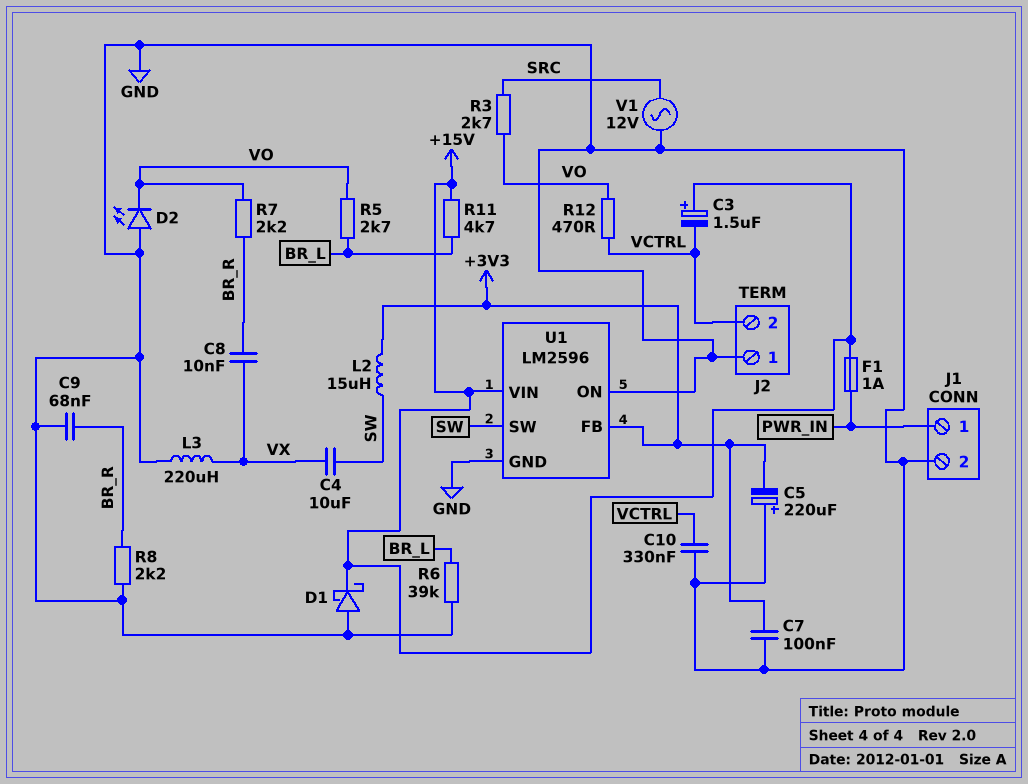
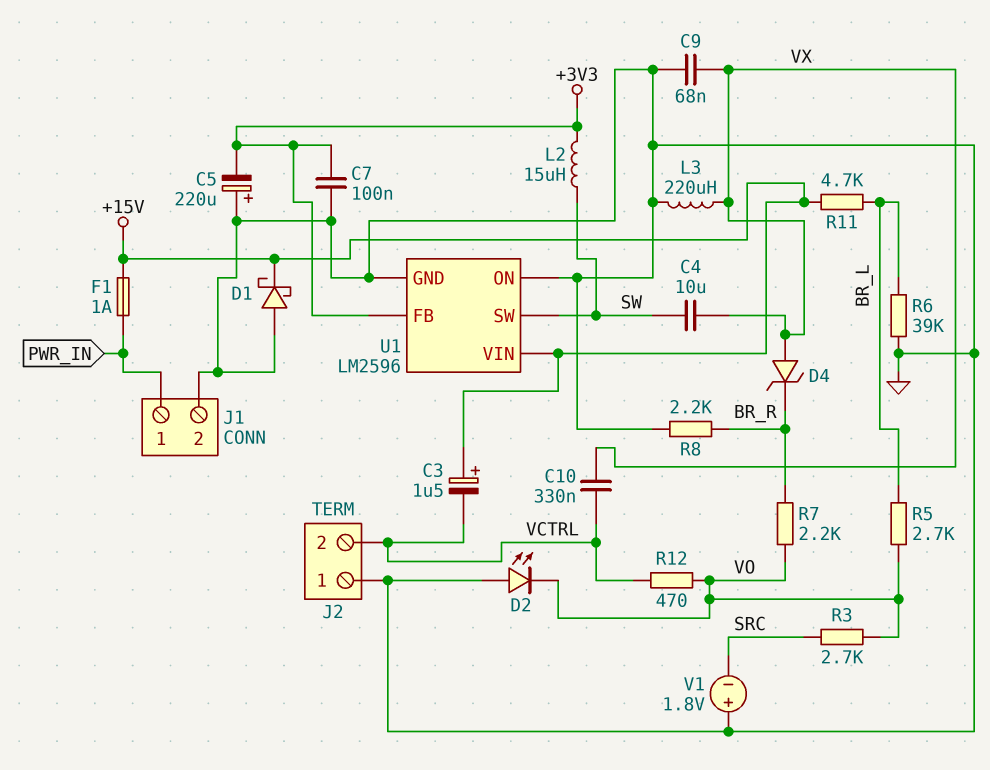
C8: 10nF (BR_R, VX) -> none
C9: 68nF (BR_R, GND) -> 68nF (GND, VX)
C10: 330nF (GND, VCTRL) -> 330nF (VCTRL, VX)
D4: none -> zener (A VX, K BR_R)
V1: AC 12V (GND, SRC) -> 1.8V (plus GND, minus SRC)

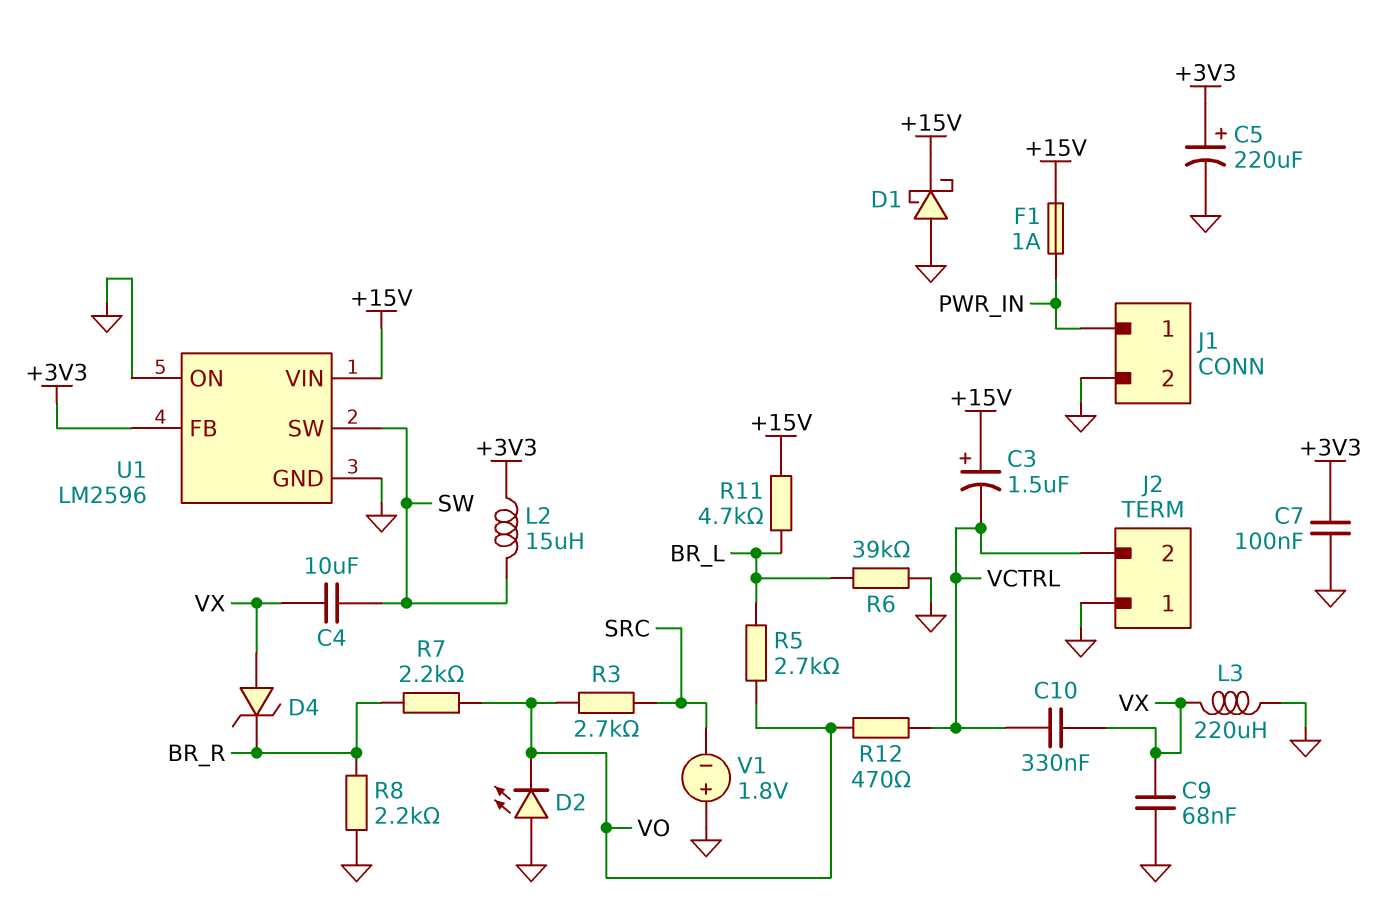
C5: 220uF (plus GND, minus +3V3) -> 220uF (plus +3V3, minus GND)

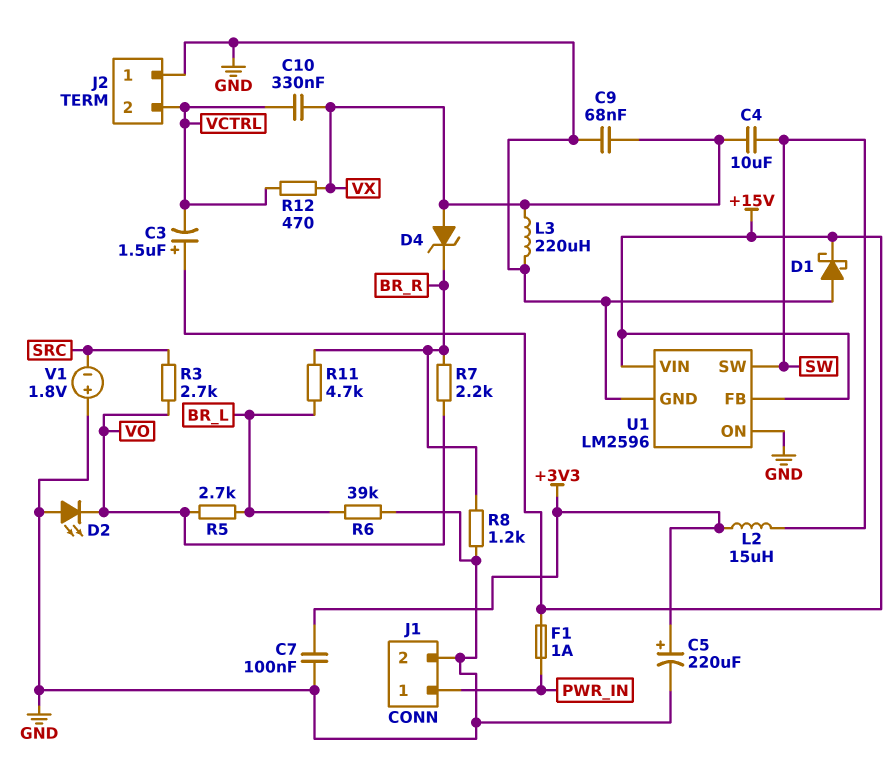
R8: 2.2k (BR_R, GND) -> 1.2k (BR_R, GND)
R11: 4.7k (+15V, BR_L) -> 4.7k (BR_L, BR_R)
R12: 470 (VCTRL, VO) -> 470 (VCTRL, VX)
U1 pin FB: +3V3 -> +15V

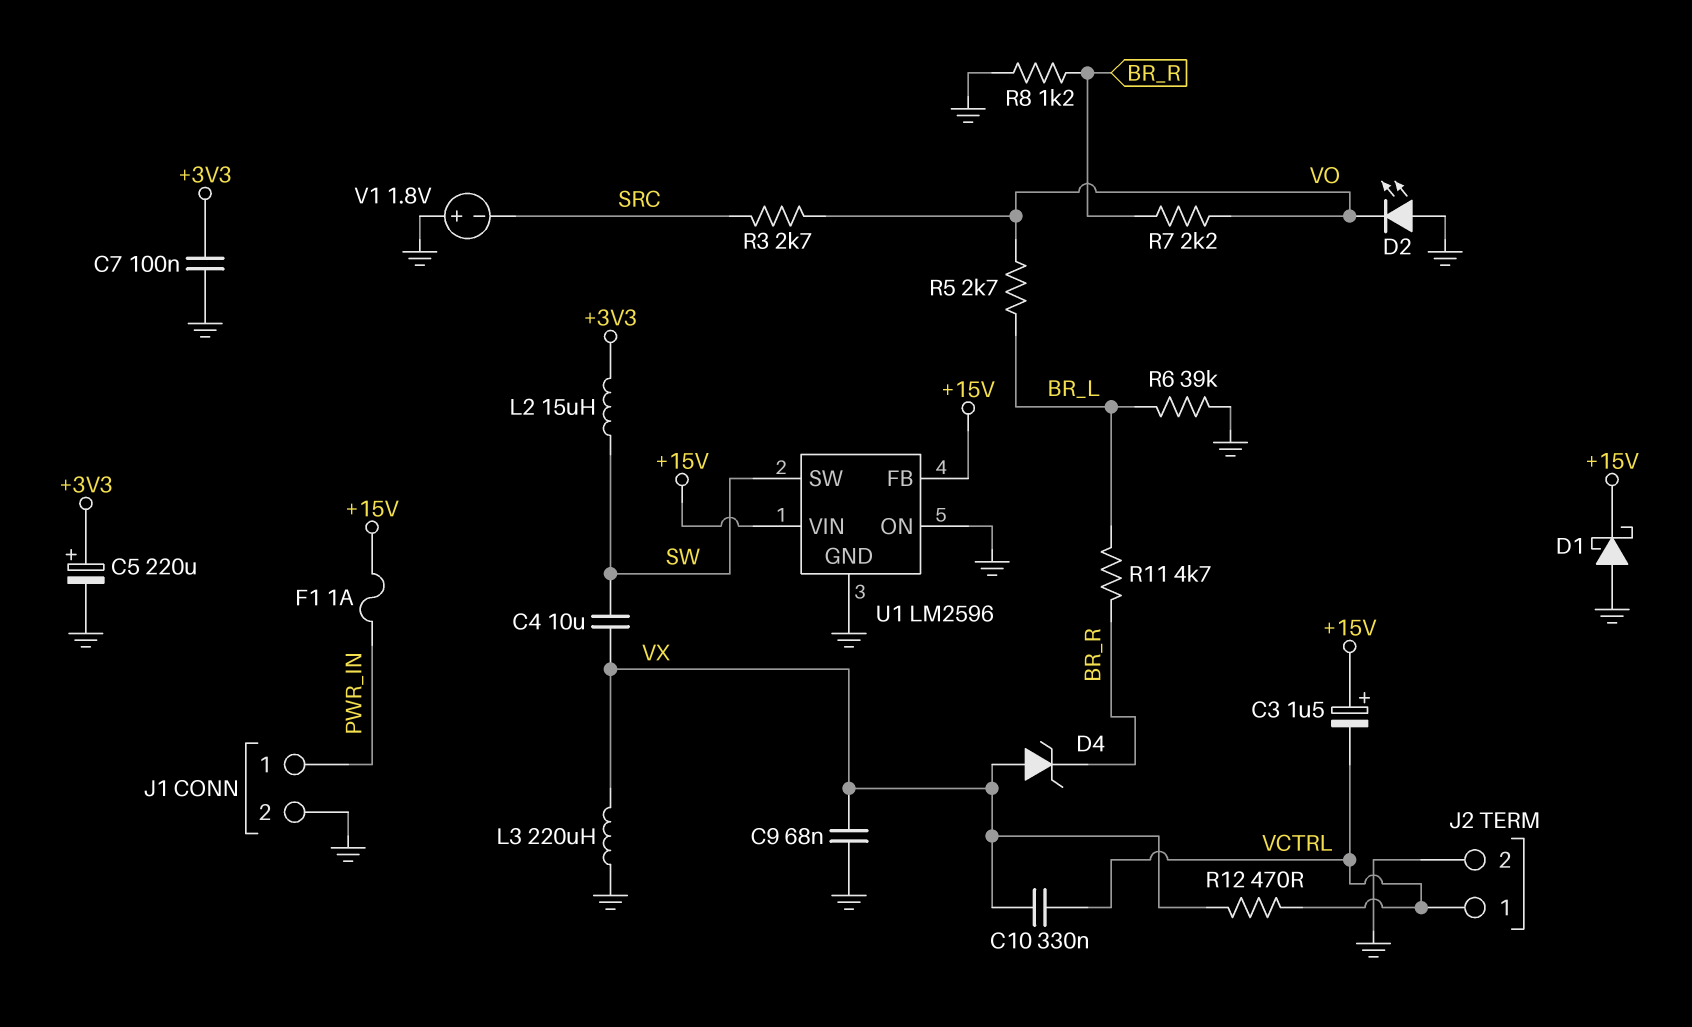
J2 pin 1: GND -> VCTRL
J2 pin 2: VCTRL -> GND

